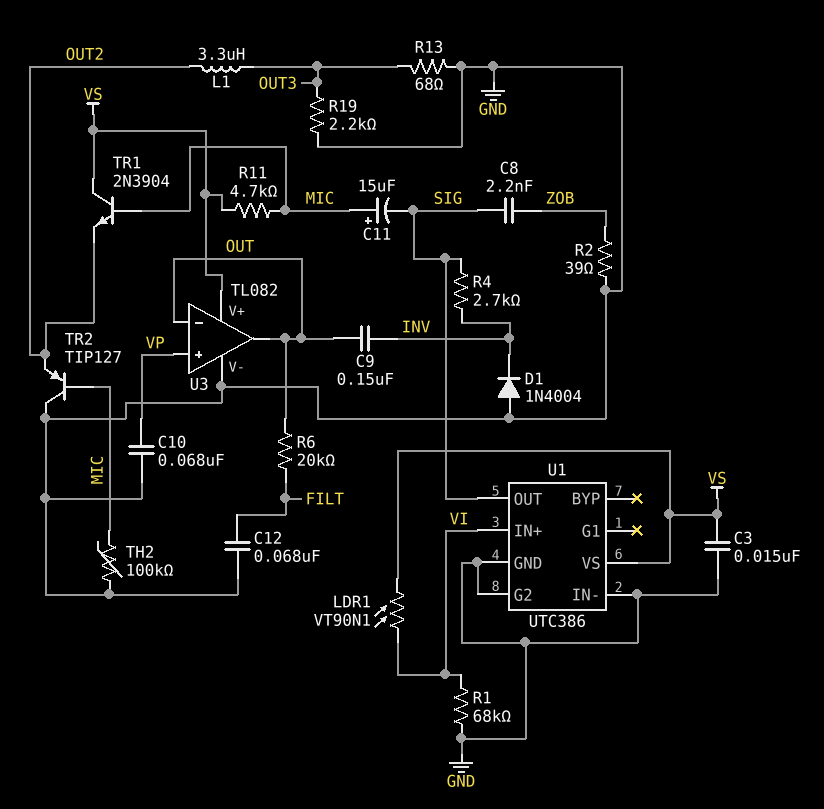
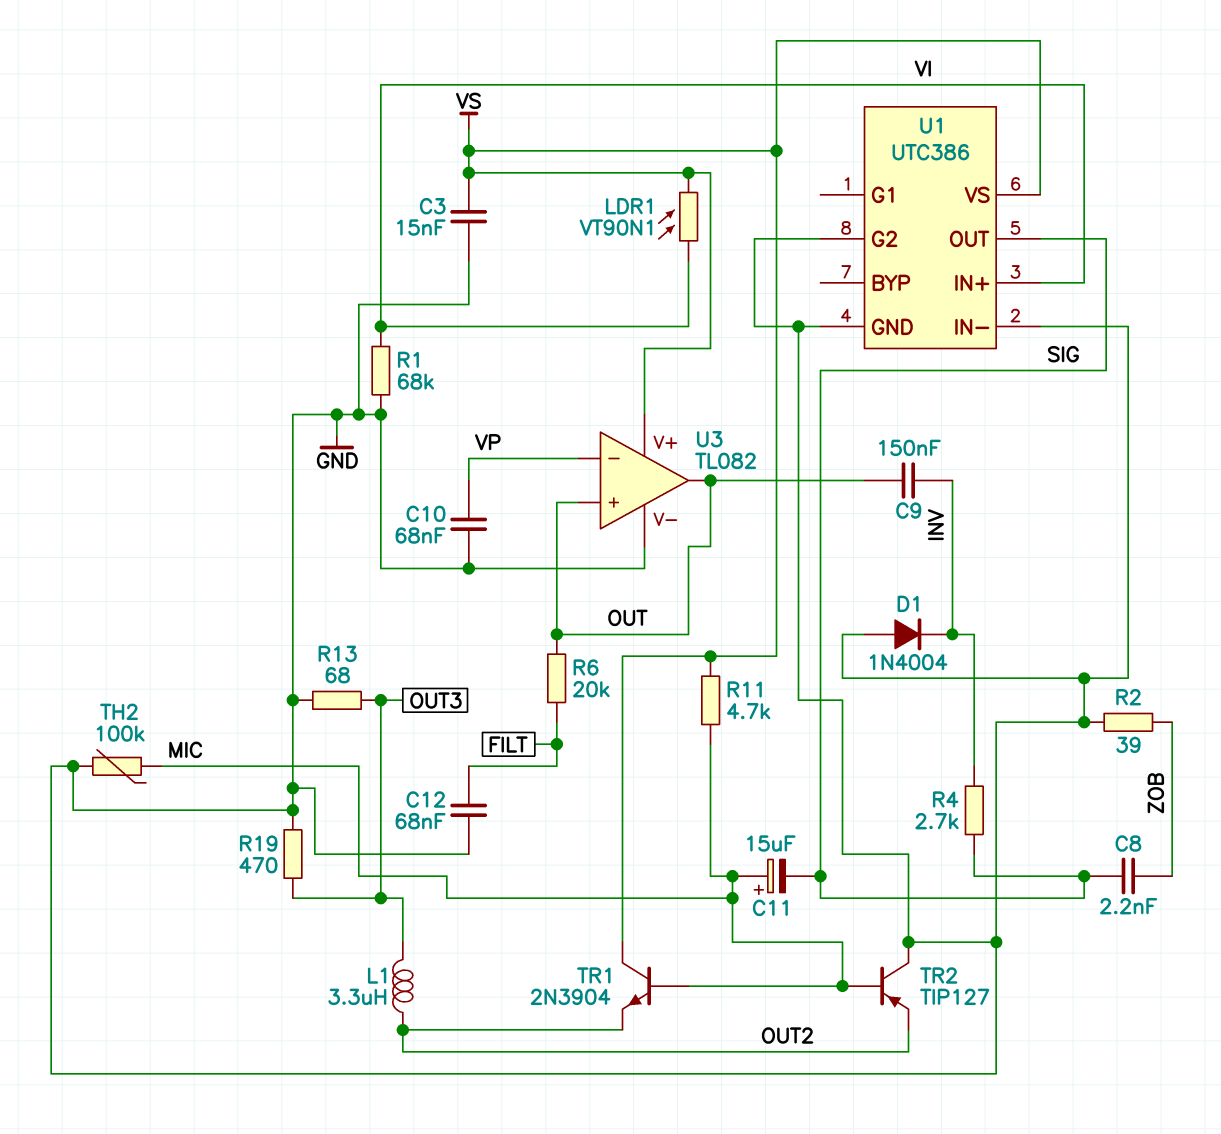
R19: 2.2k (GND, OUT3) -> 470 (GND, OUT3)
U3 pin in+: VP -> OUT
U3 pin in-: OUT -> VP

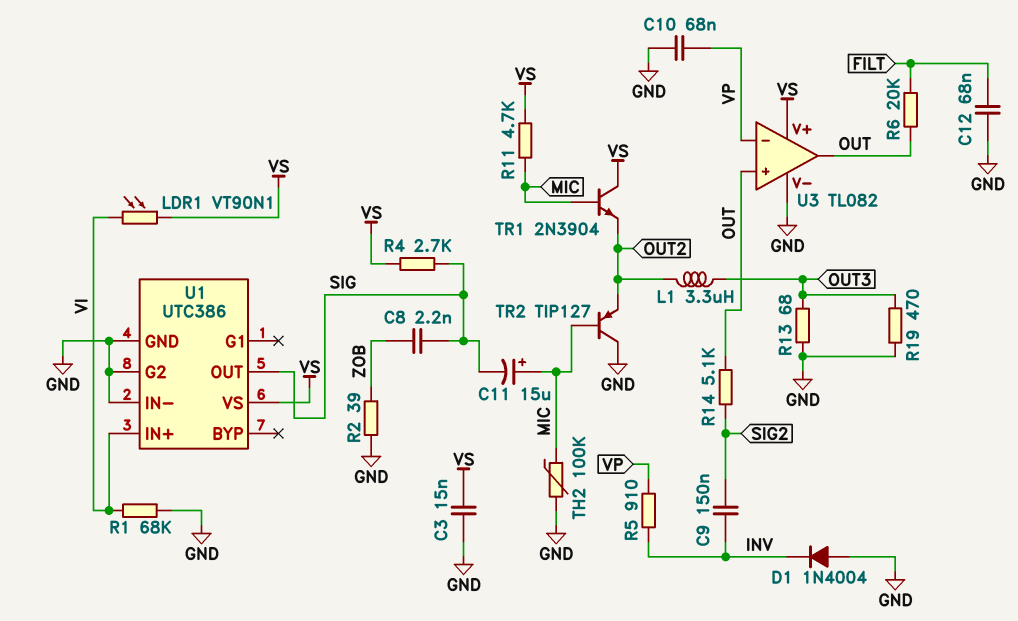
C9: 150nF (INV, OUT) -> 150nF (INV, SIG2)
R4: 2.7k (INV, SIG) -> 2.7k (SIG, VS)
R5: none -> 910 (INV, VP)
R14: none -> 5.1k (OUT, SIG2)

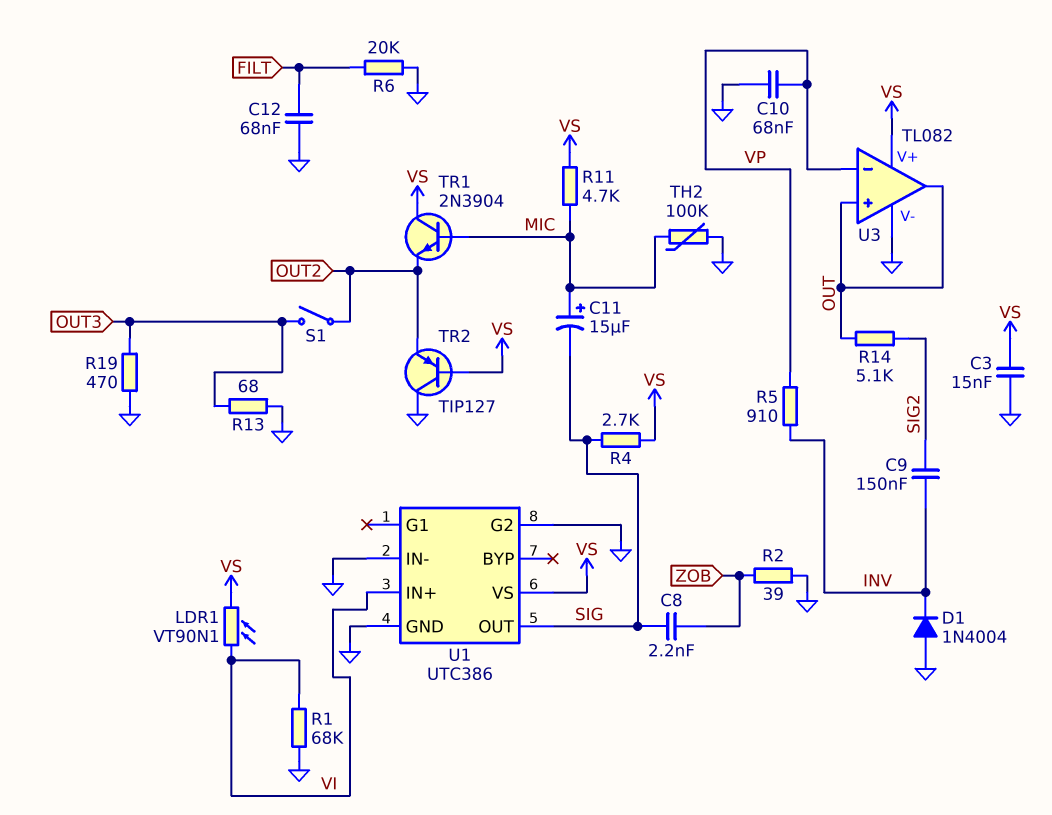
L1: 3.3uH (OUT2, OUT3) -> none
R6: 20k (FILT, OUT) -> 20k (FILT, GND)
S1: none -> switch (OUT2, OUT3)
TR2: PNP TIP127 (B MIC, C GND, E OUT2) -> PNP TIP127 (B VS, C GND, E OUT2)

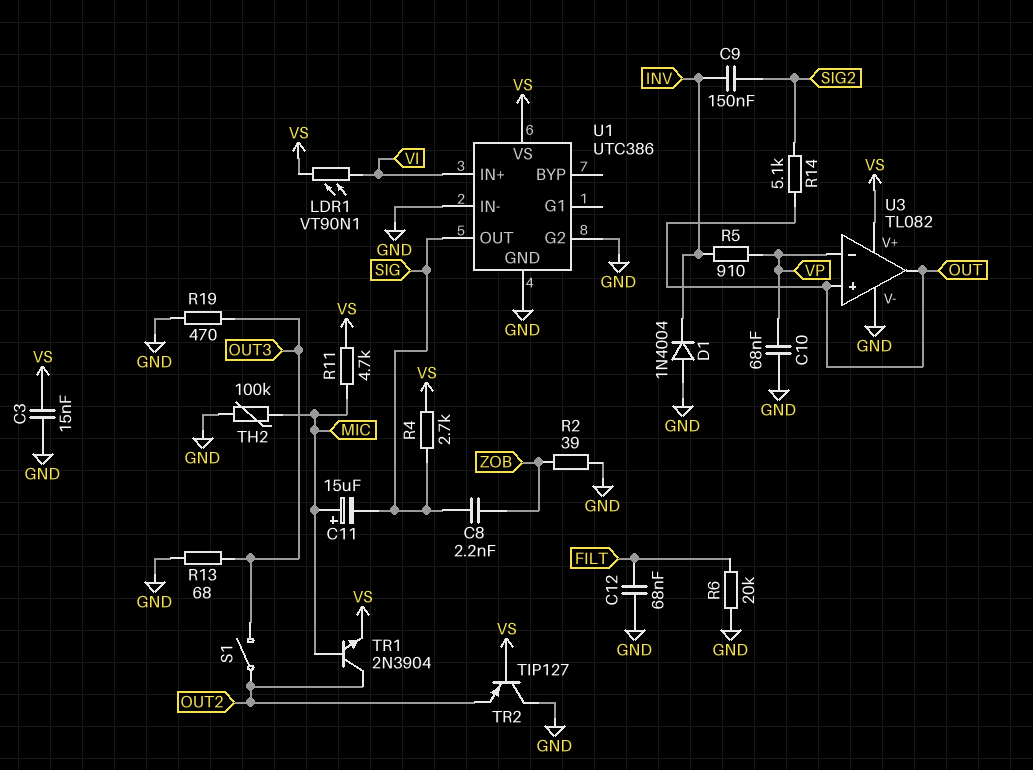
R1: 68k (GND, VI) -> none
TR1: NPN 2N3904 (B MIC, C VS, E OUT2) -> NPN 2N3904 (B MIC, C OUT2, E VS)

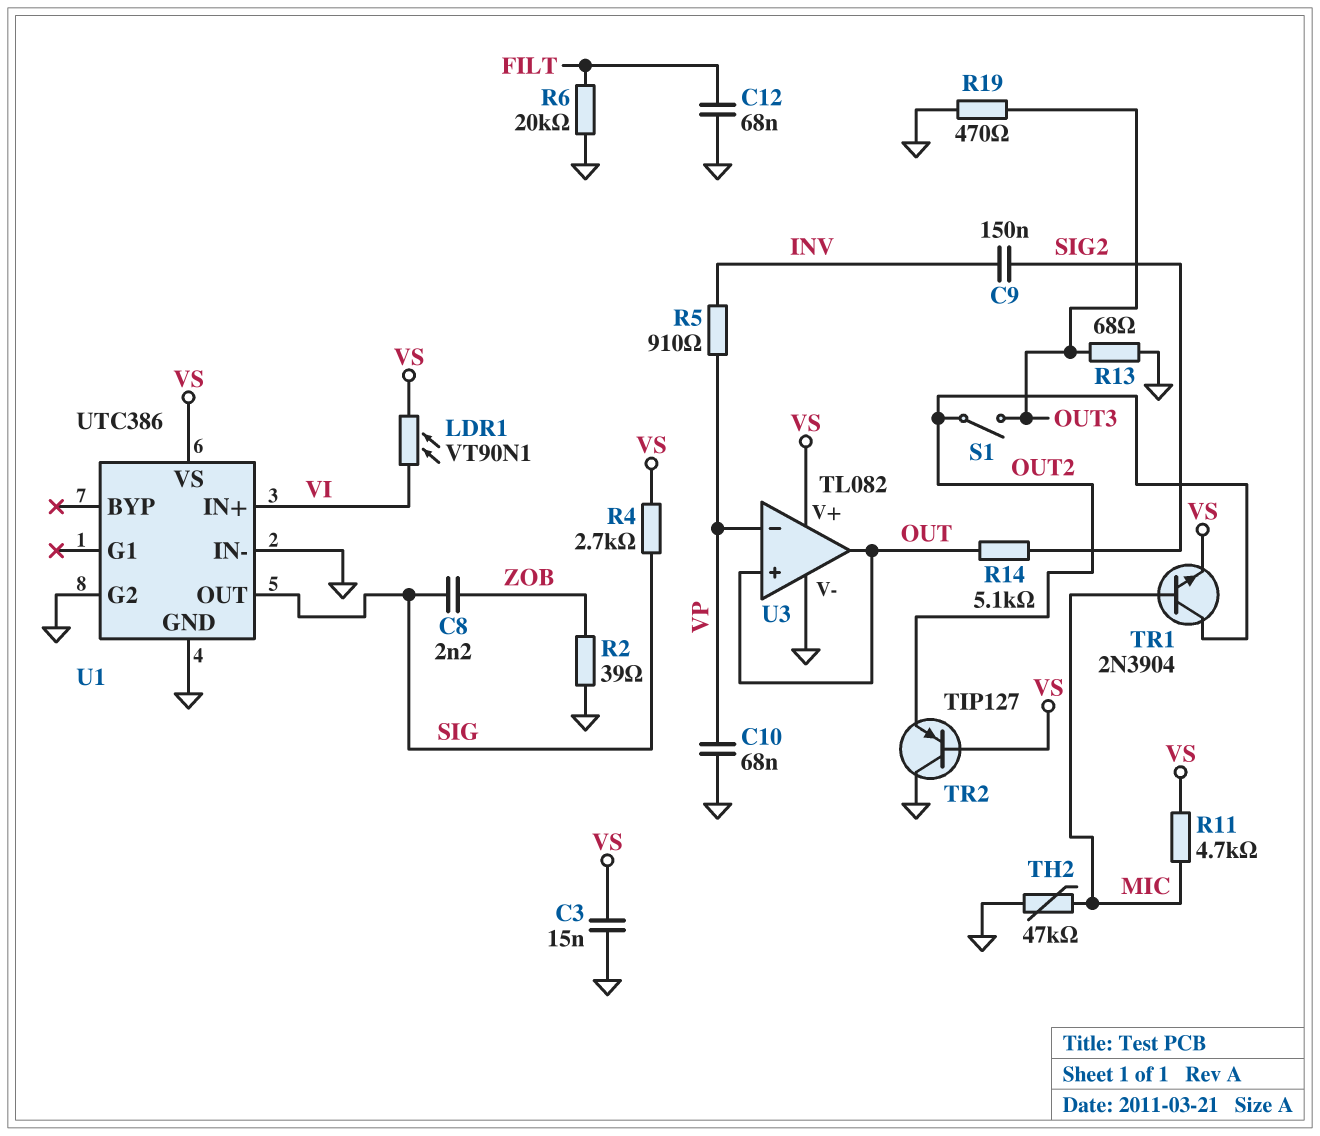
C11: 15uF (plus MIC, minus SIG) -> none
D1: diode 1N4004 (A GND, K INV) -> none
TH2: 100k (GND, MIC) -> 47k (GND, MIC)

